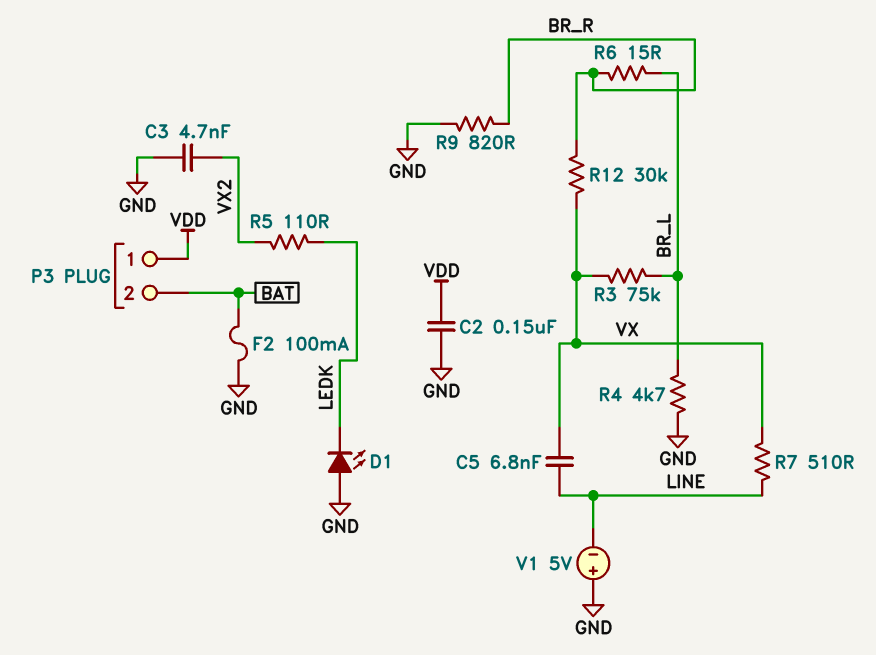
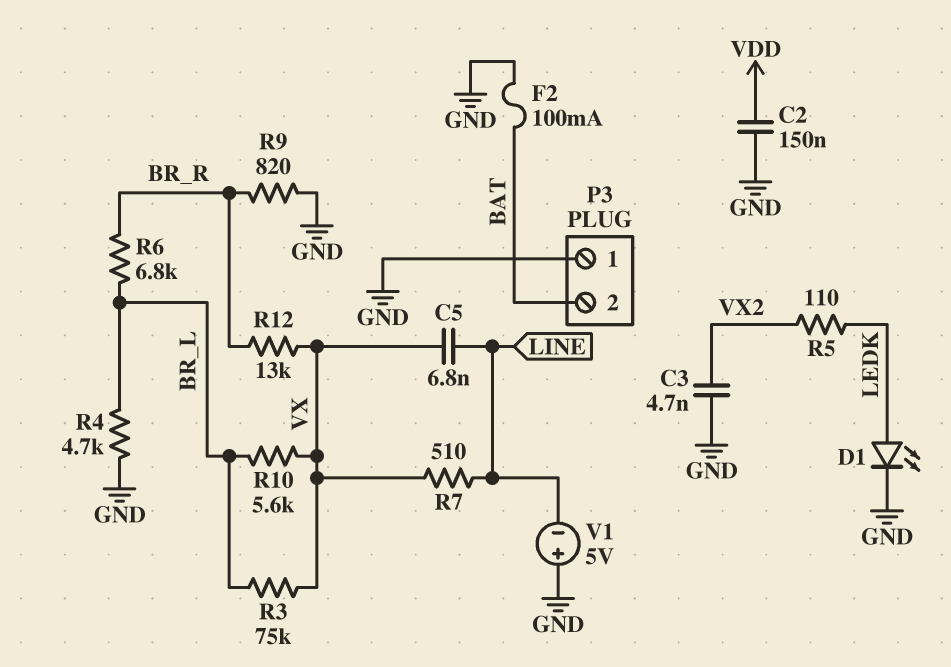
D1: LED (A GND, K LEDK) -> LED (A LEDK, K GND)
P3 pin 1: VDD -> GND
R6: 15 (BR_L, BR_R) -> 6.8k (BR_L, BR_R)
R10: none -> 5.6k (BR_L, VX)
R12: 30k (BR_R, VX) -> 13k (BR_R, VX)

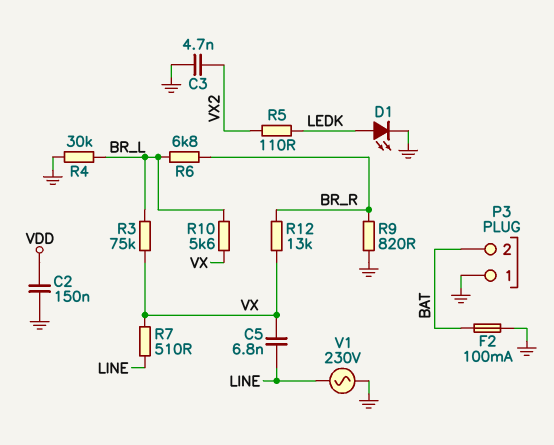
R4: 4.7k (BR_L, GND) -> 30k (BR_L, GND)
V1: 5V (plus GND, minus LINE) -> AC 230V (GND, LINE)

